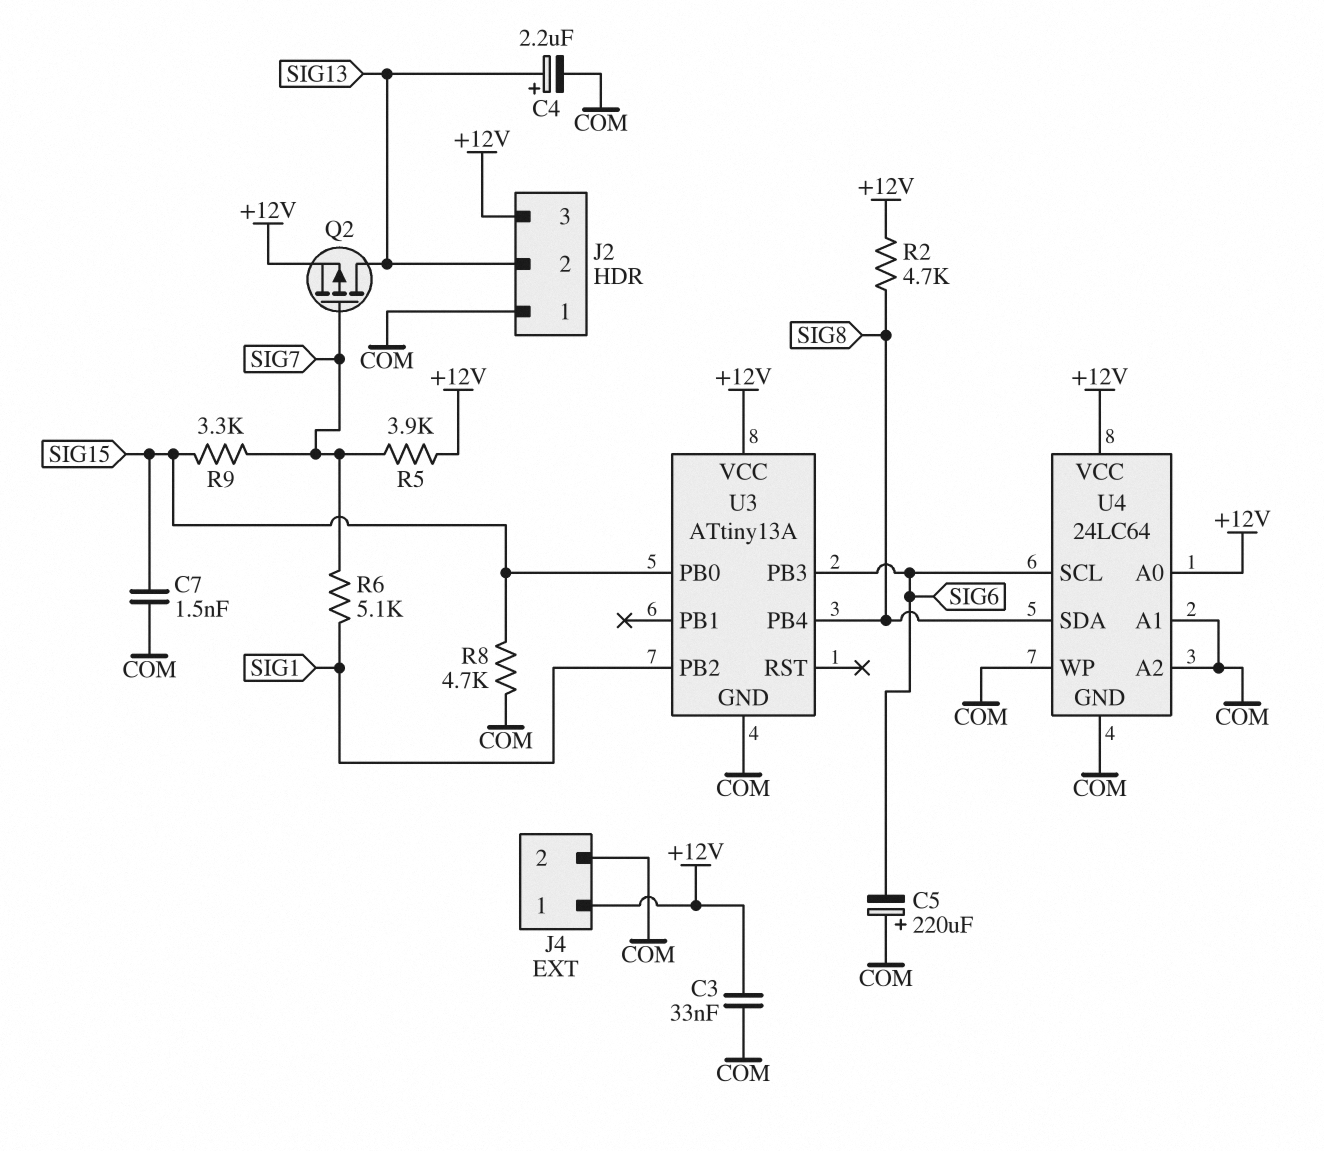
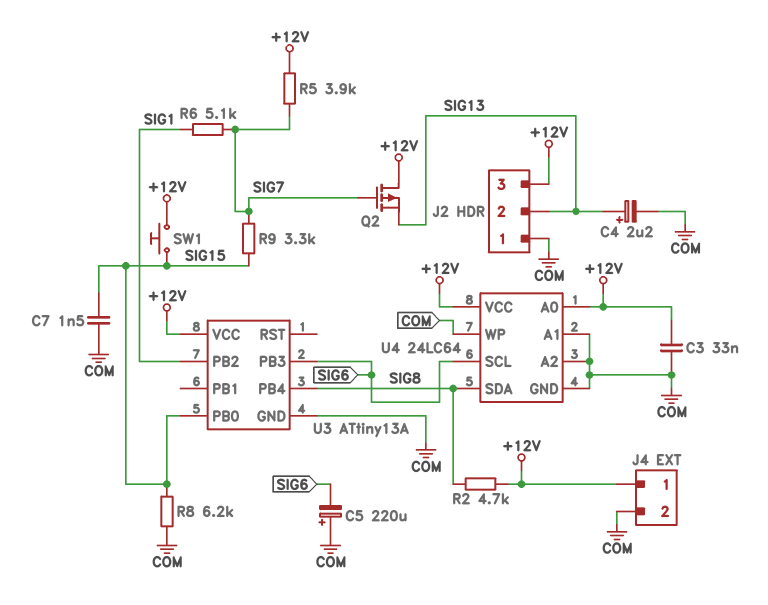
Q2: PMOS (G SIG7, D SIG13, S +12V) -> PMOS (G SIG7, D +12V, S SIG13)
R8: 4.7k (COM, SIG15) -> 6.2k (COM, SIG15)
SW1: none -> button (+12V, SIG15)

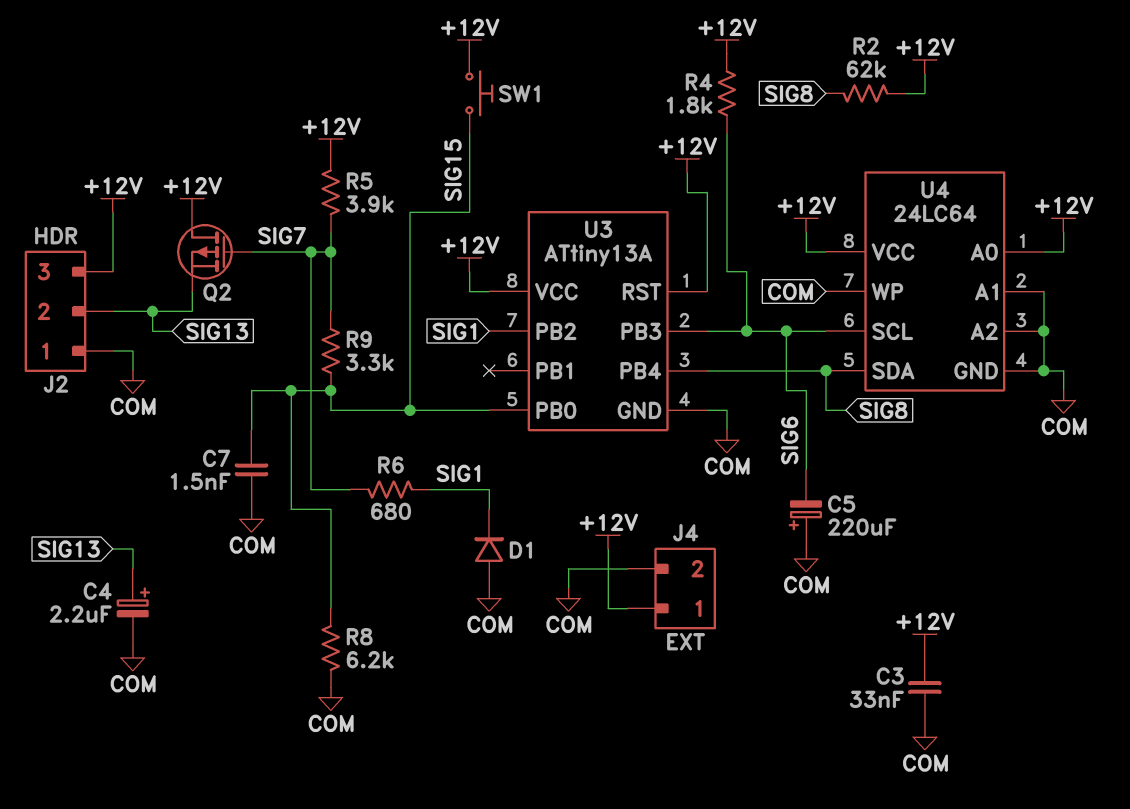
D1: none -> diode (A COM, K SIG1)
R2: 4.7k (+12V, SIG8) -> 62k (+12V, SIG8)
R4: none -> 1.8k (+12V, SIG6)
R6: 5.1k (SIG1, SIG7) -> 680 (SIG1, SIG7)
U3 pin RST: none -> +12V

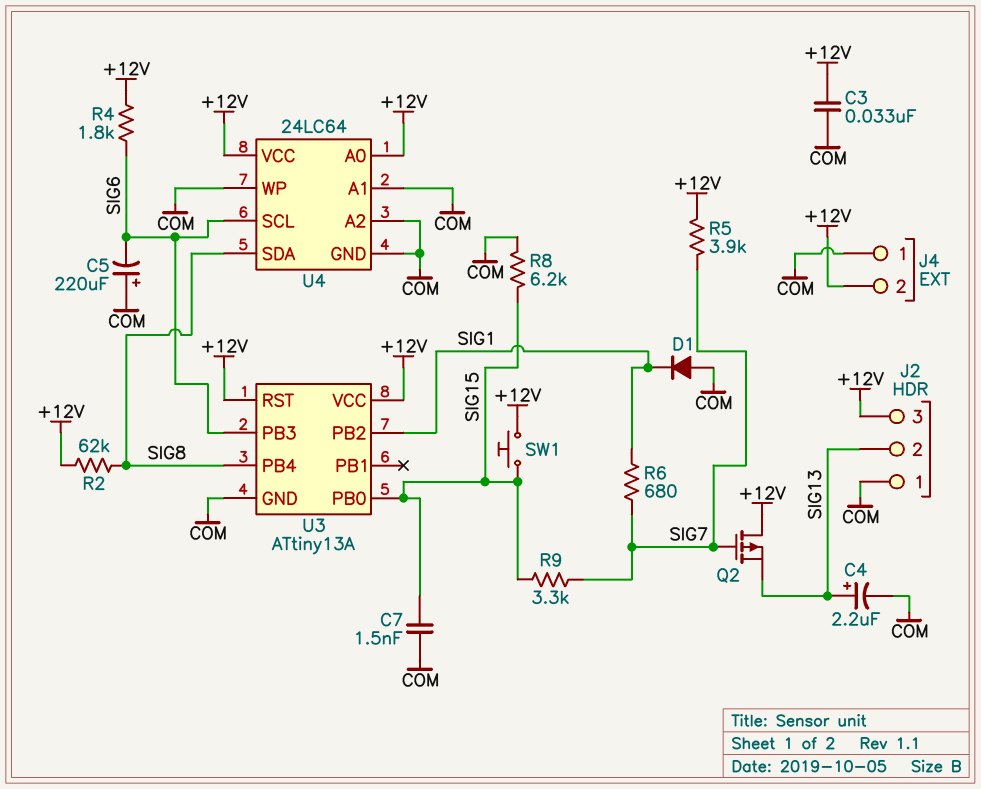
J4 pin 1: +12V -> COM
J4 pin 2: COM -> +12V

